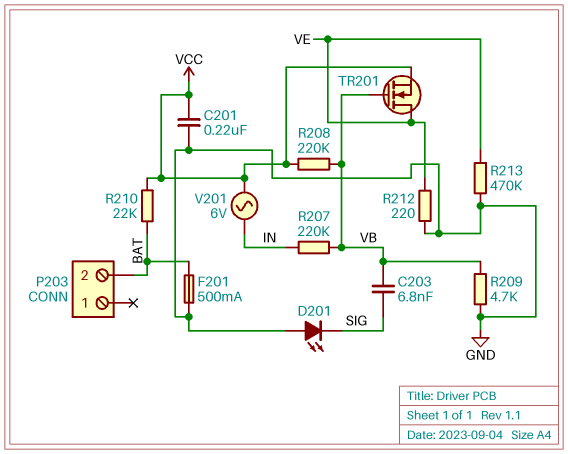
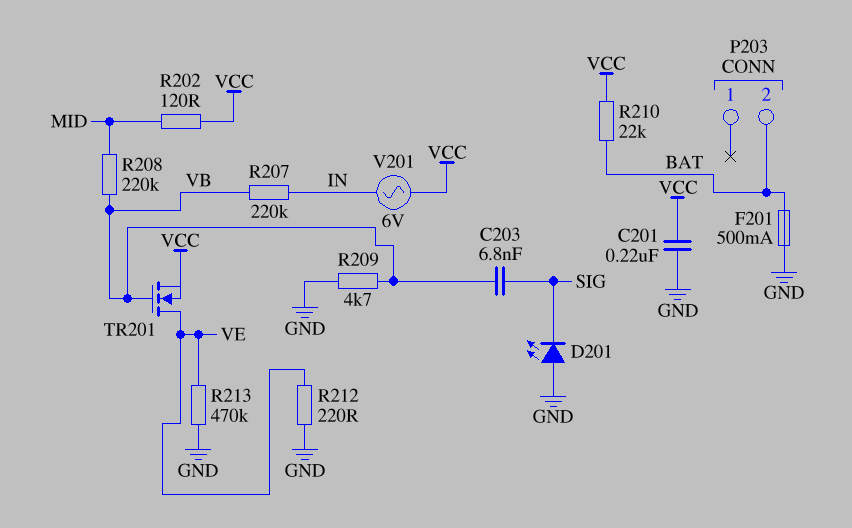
R202: none -> 120 (MID, VCC)
R208: 220k (VB, VCC) -> 220k (MID, VB)

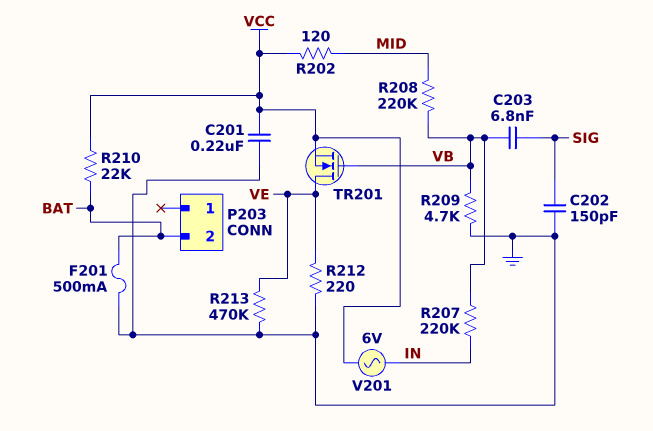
C202: none -> 150pF (GND, SIG)
D201: LED (A GND, K SIG) -> none

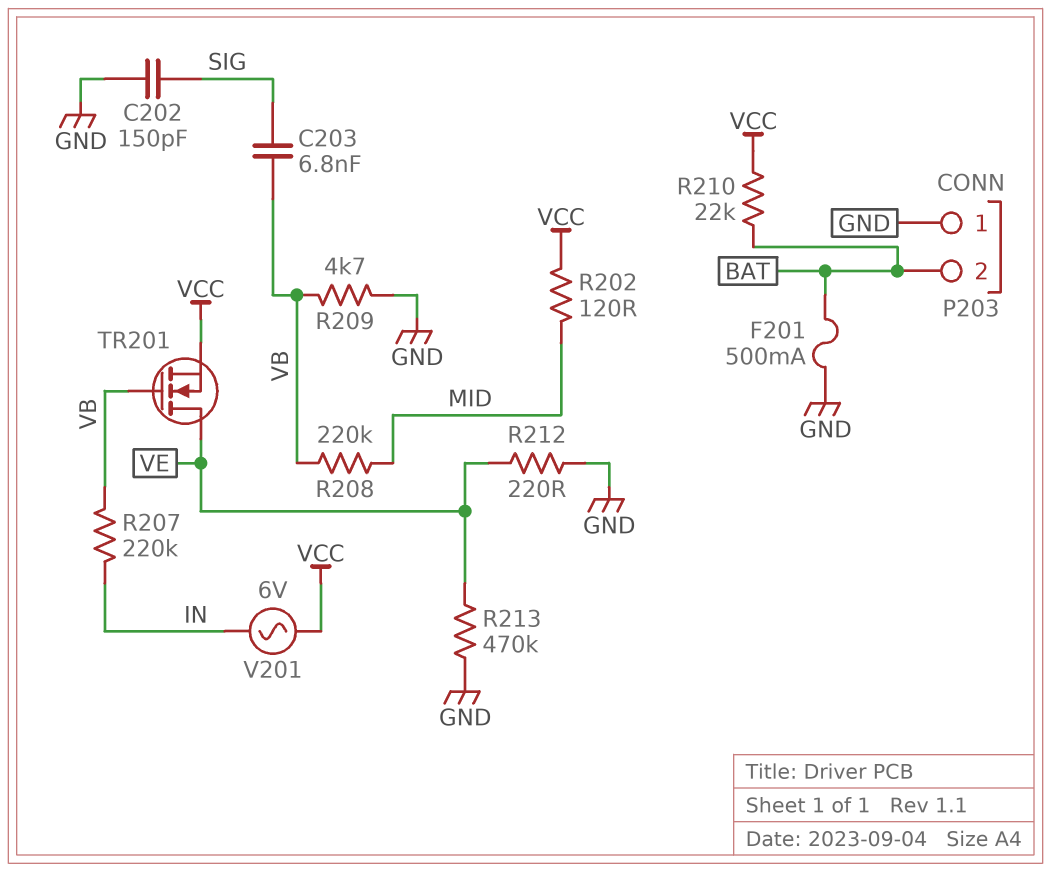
C201: 220nF (GND, VCC) -> none
P203 pin 1: none -> GND

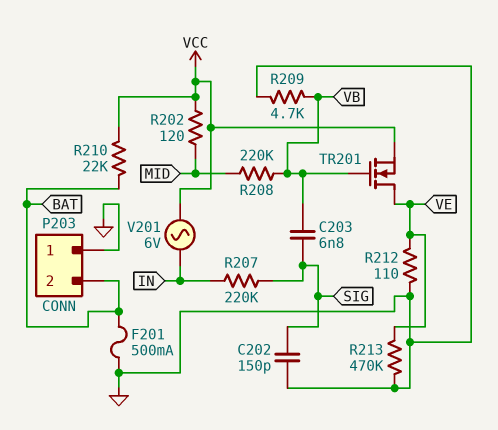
R207: 220k (IN, VB) -> 220k (IN, SIG)
R212: 220 (GND, VE) -> 110 (GND, VE)

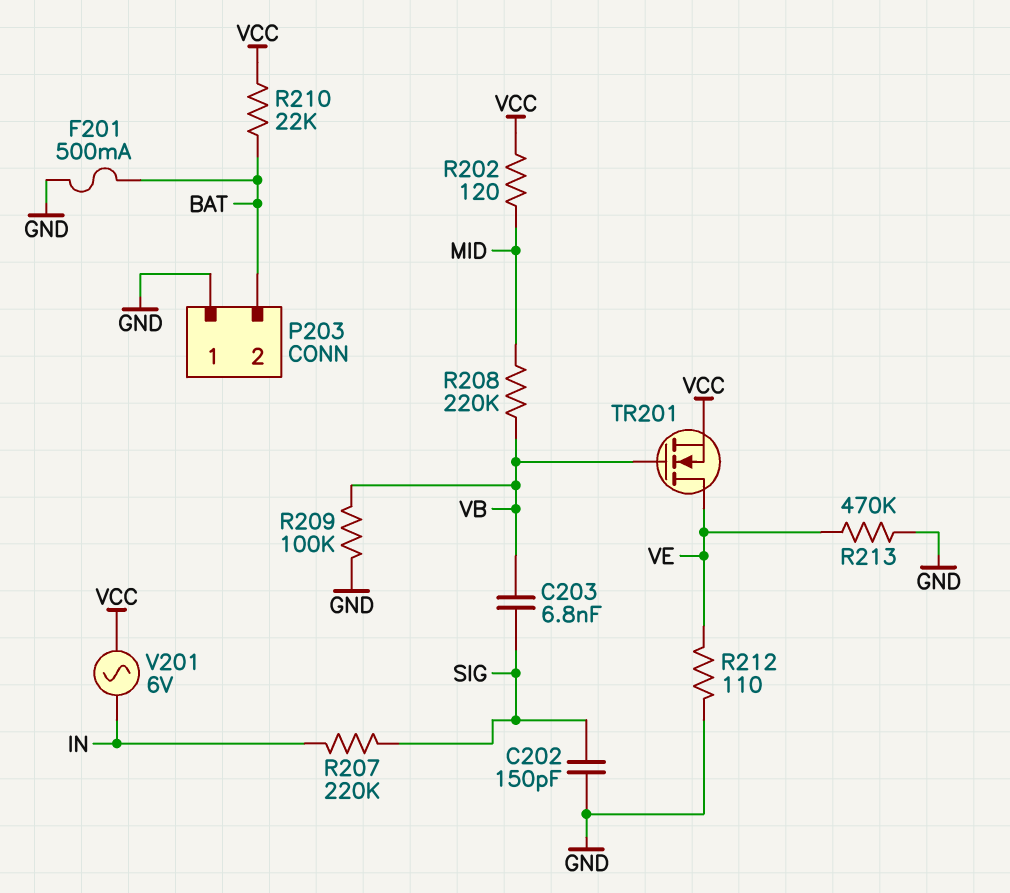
R209: 4.7k (GND, VB) -> 100k (GND, VB)

